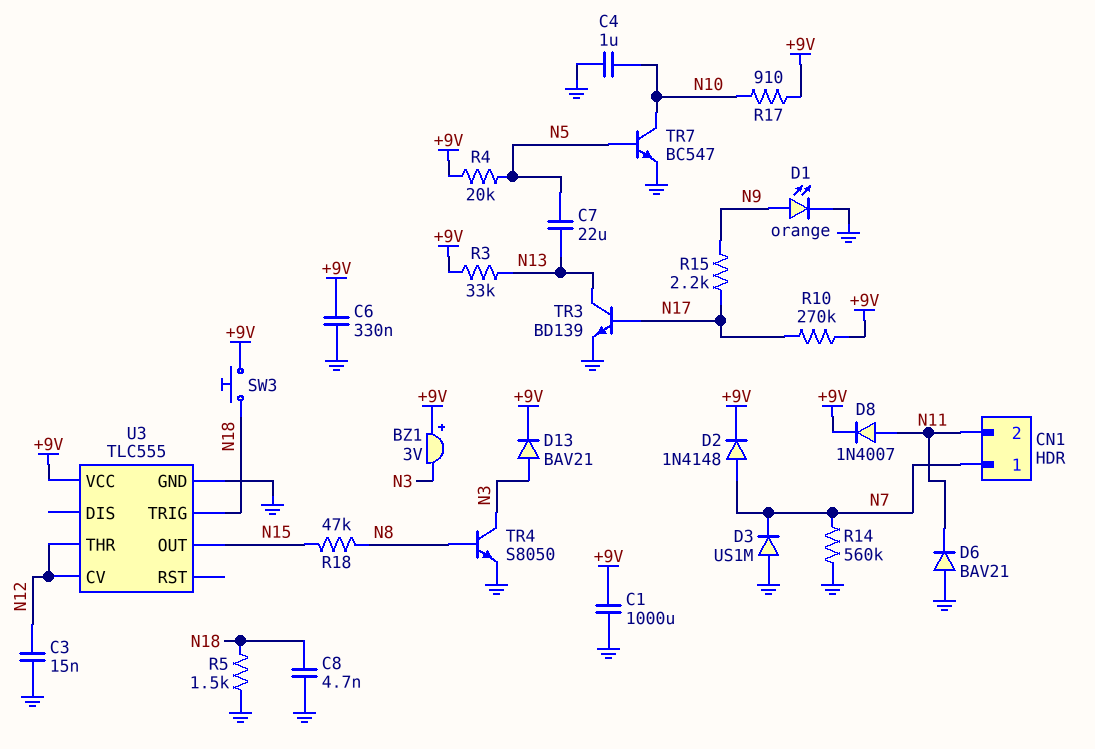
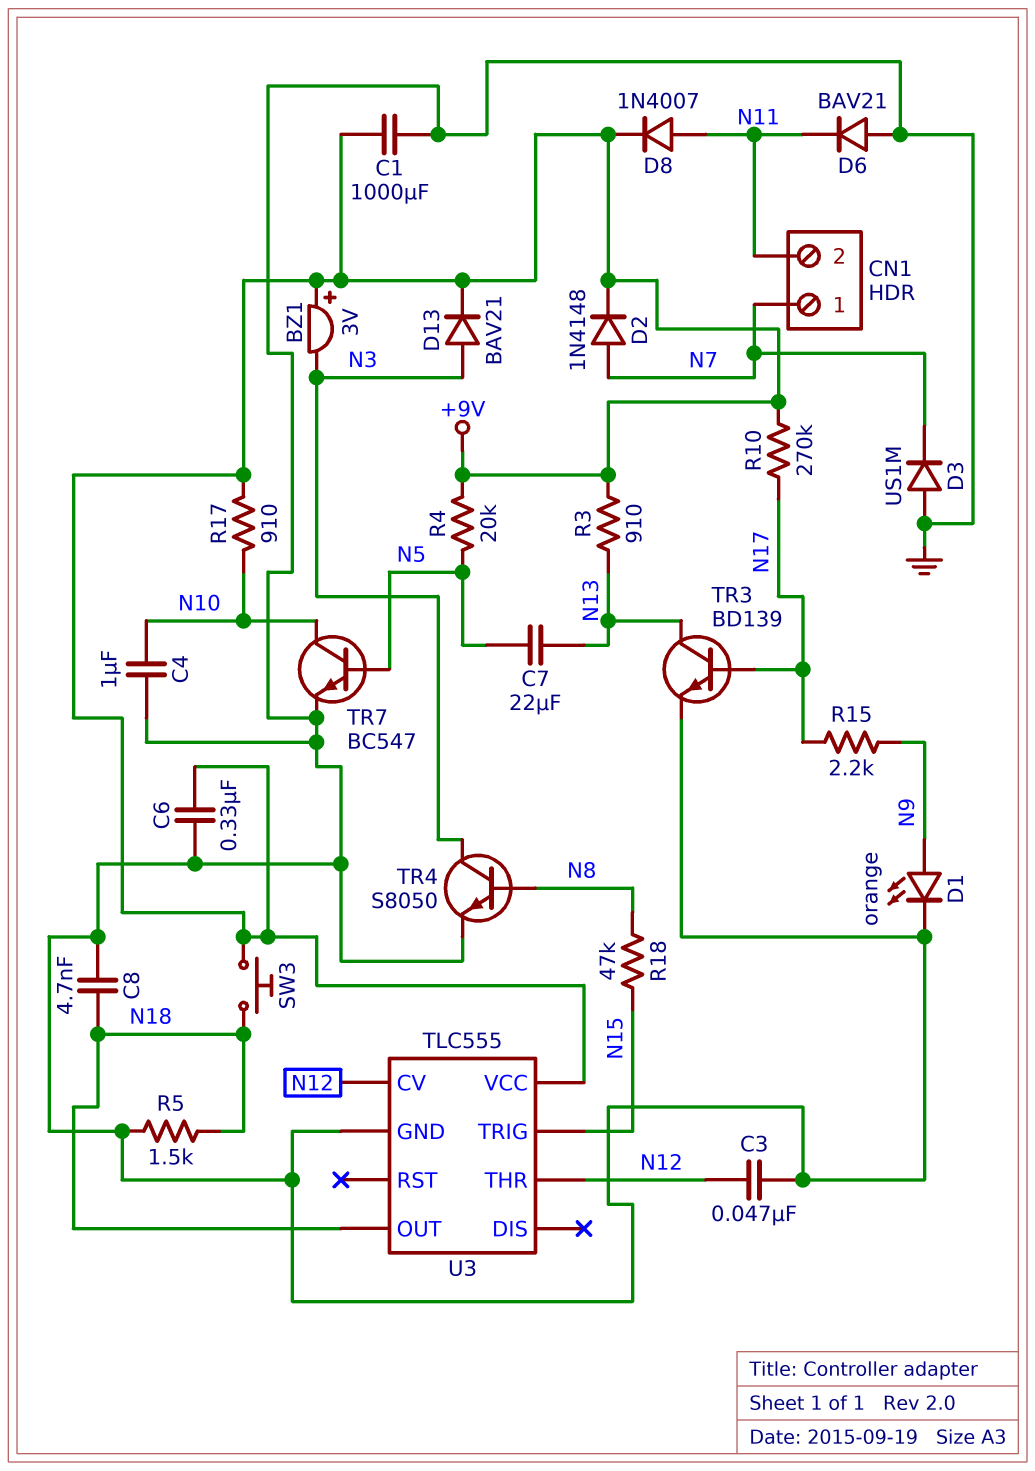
C3: 15nF (GND, N12) -> 47nF (GND, N12)
R3: 33k (+9V, N13) -> 910 (+9V, N13)
R14: 560k (GND, N7) -> none
U3 pin OUT: N15 -> N18
U3 pin TRIG: N18 -> N15

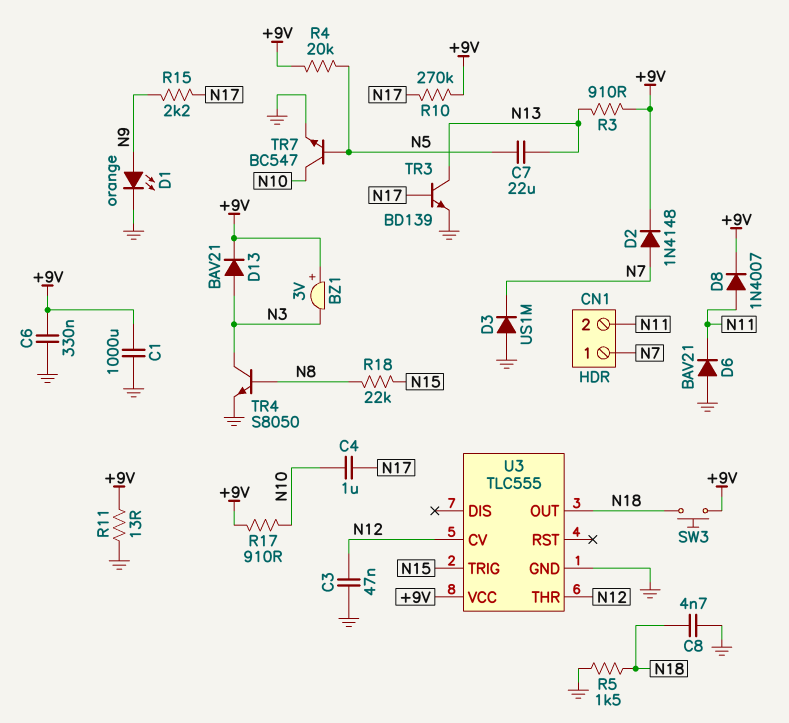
C4: 1uF (GND, N10) -> 1uF (N10, N17)
R11: none -> 13 (+9V, GND)
R18: 47k (N8, N15) -> 22k (N8, N15)

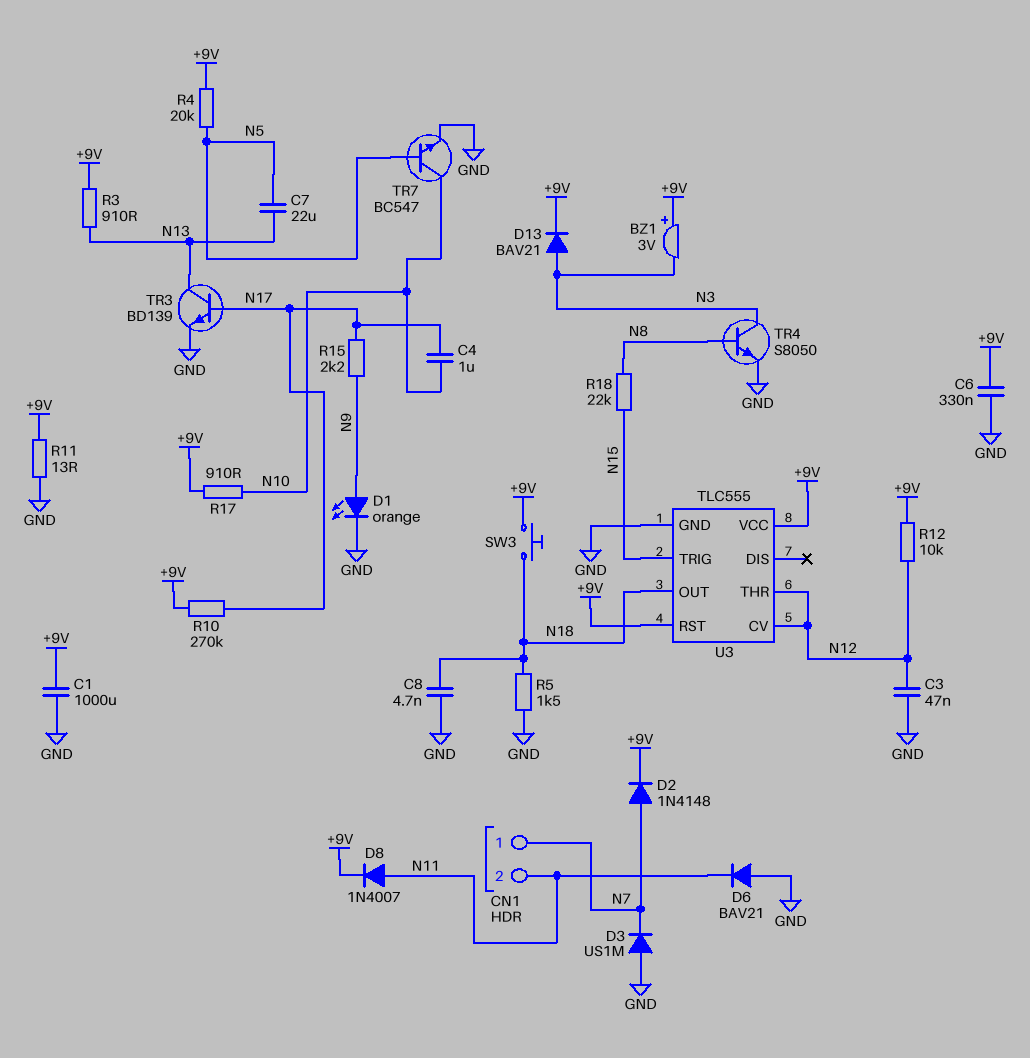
R12: none -> 10k (+9V, N12)
U3 pin RST: none -> +9V

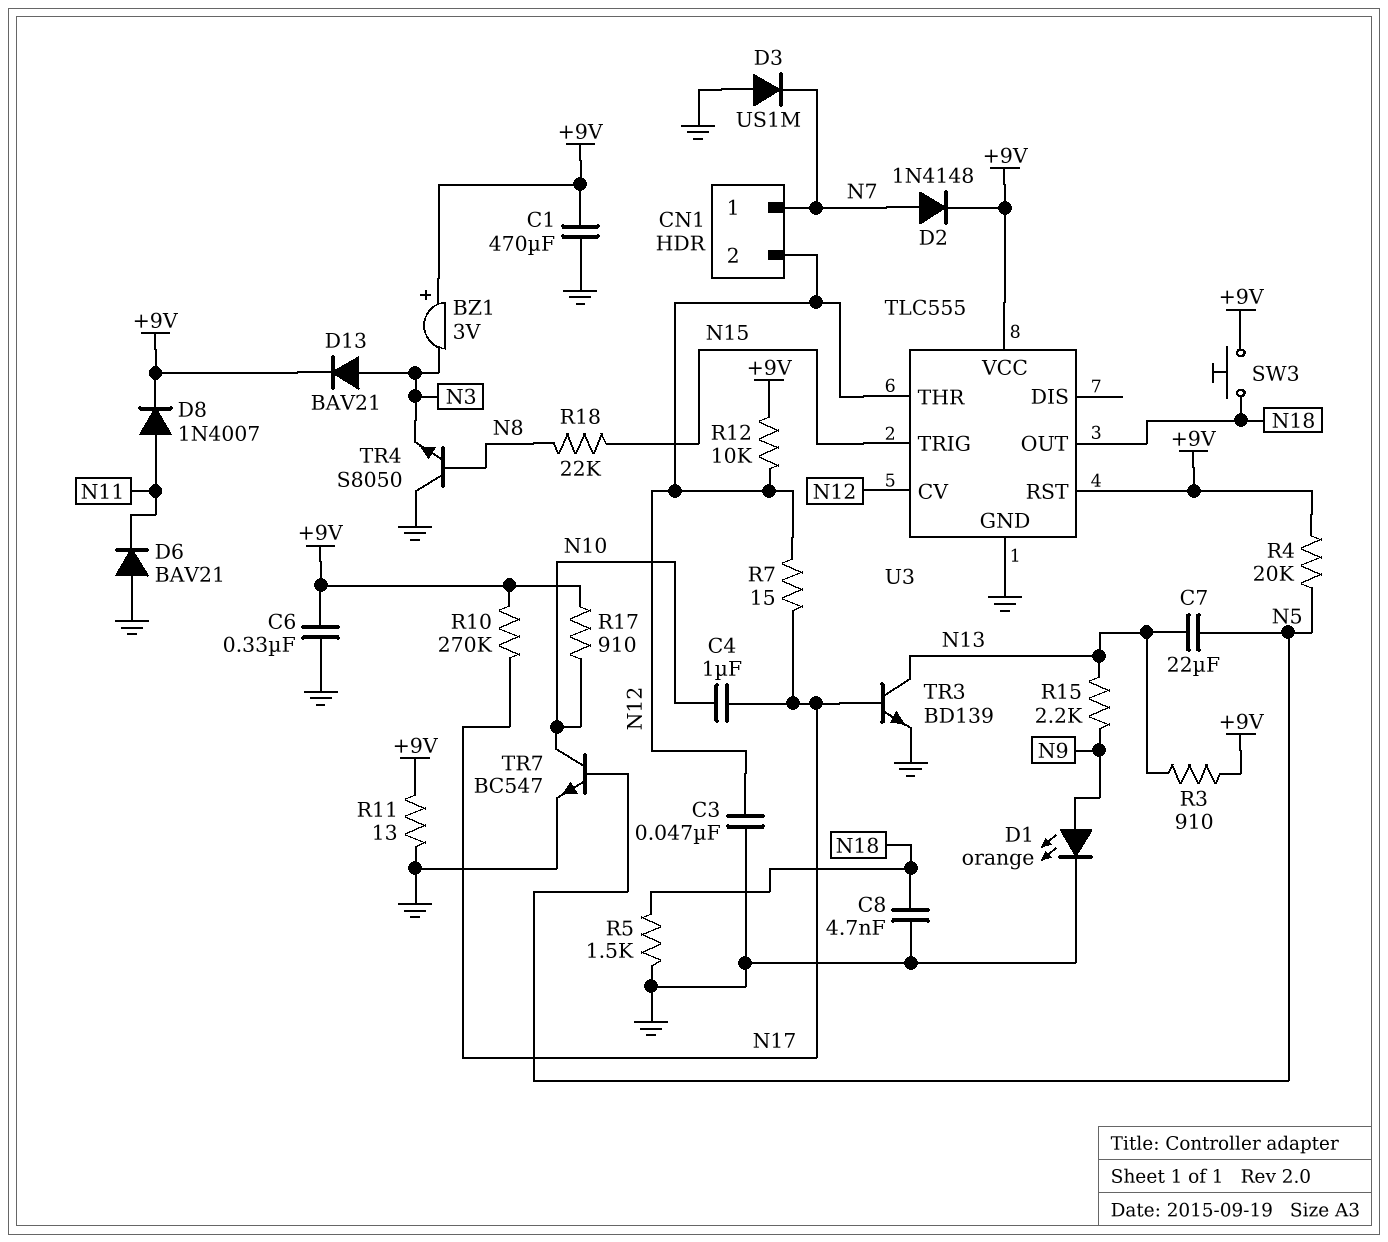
C1: 1000uF (+9V, GND) -> 470uF (+9V, GND)
CN1 pin 2: N11 -> N12
R7: none -> 15 (N12, N17)
R15: 2.2k (N9, N17) -> 2.2k (N9, N13)
TR4: NPN S8050 (B N8, C N3, E GND) -> NPN S8050 (B N8, C GND, E N3)

